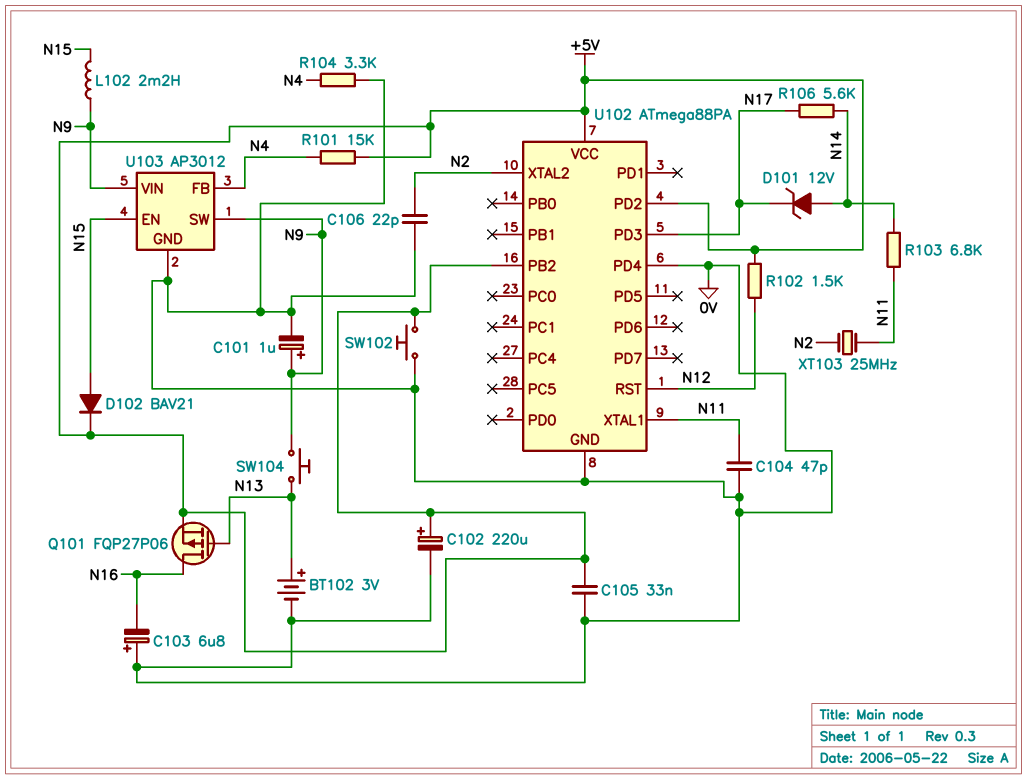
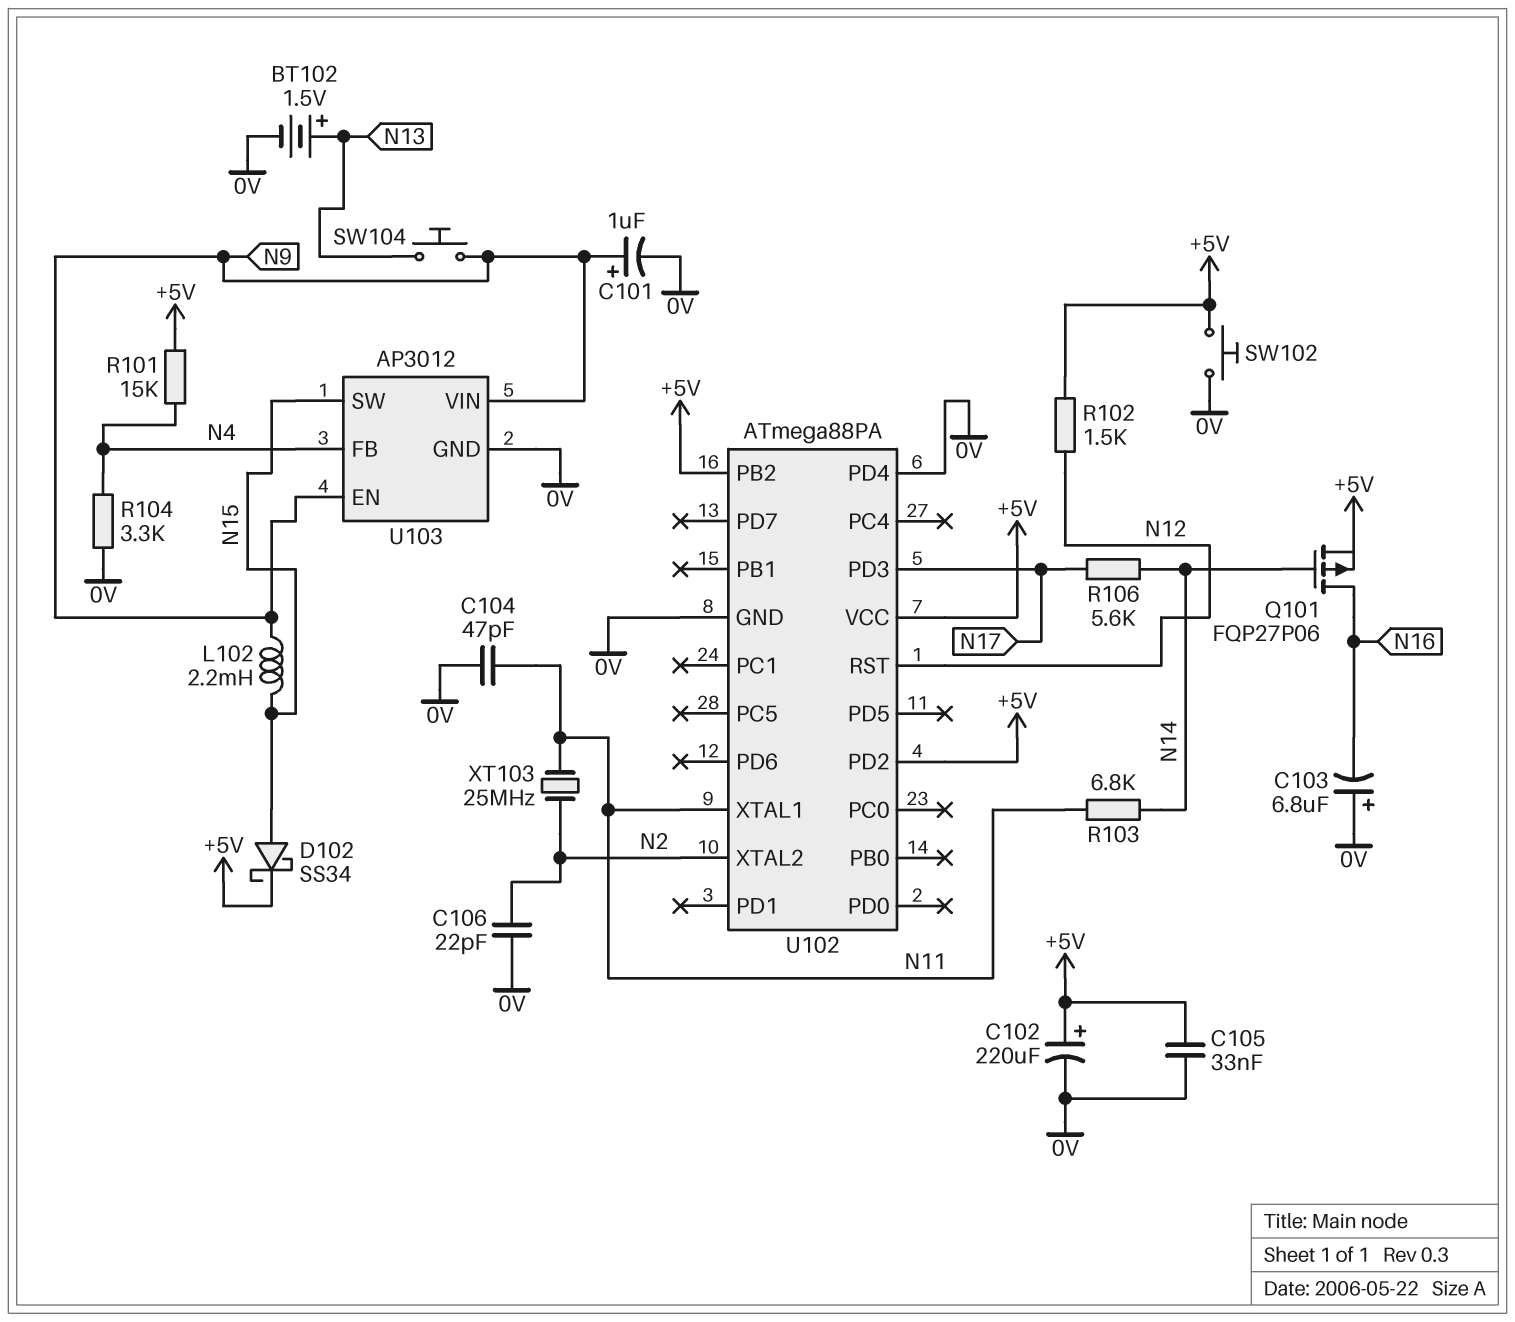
BT102: 3V (plus N13, minus 0V) -> 1.5V (plus N13, minus 0V)
D101: zener 12V (A N14, K N17) -> none
D102: diode BAV21 (A N15, K +5V) -> schottky SS34 (A N15, K +5V)
Q101: PMOS FQP27P06 (G N13, D N16, S +5V) -> PMOS FQP27P06 (G N14, D N16, S +5V)
U103 pin EN: N15 -> N9
U103 pin SW: N9 -> N15

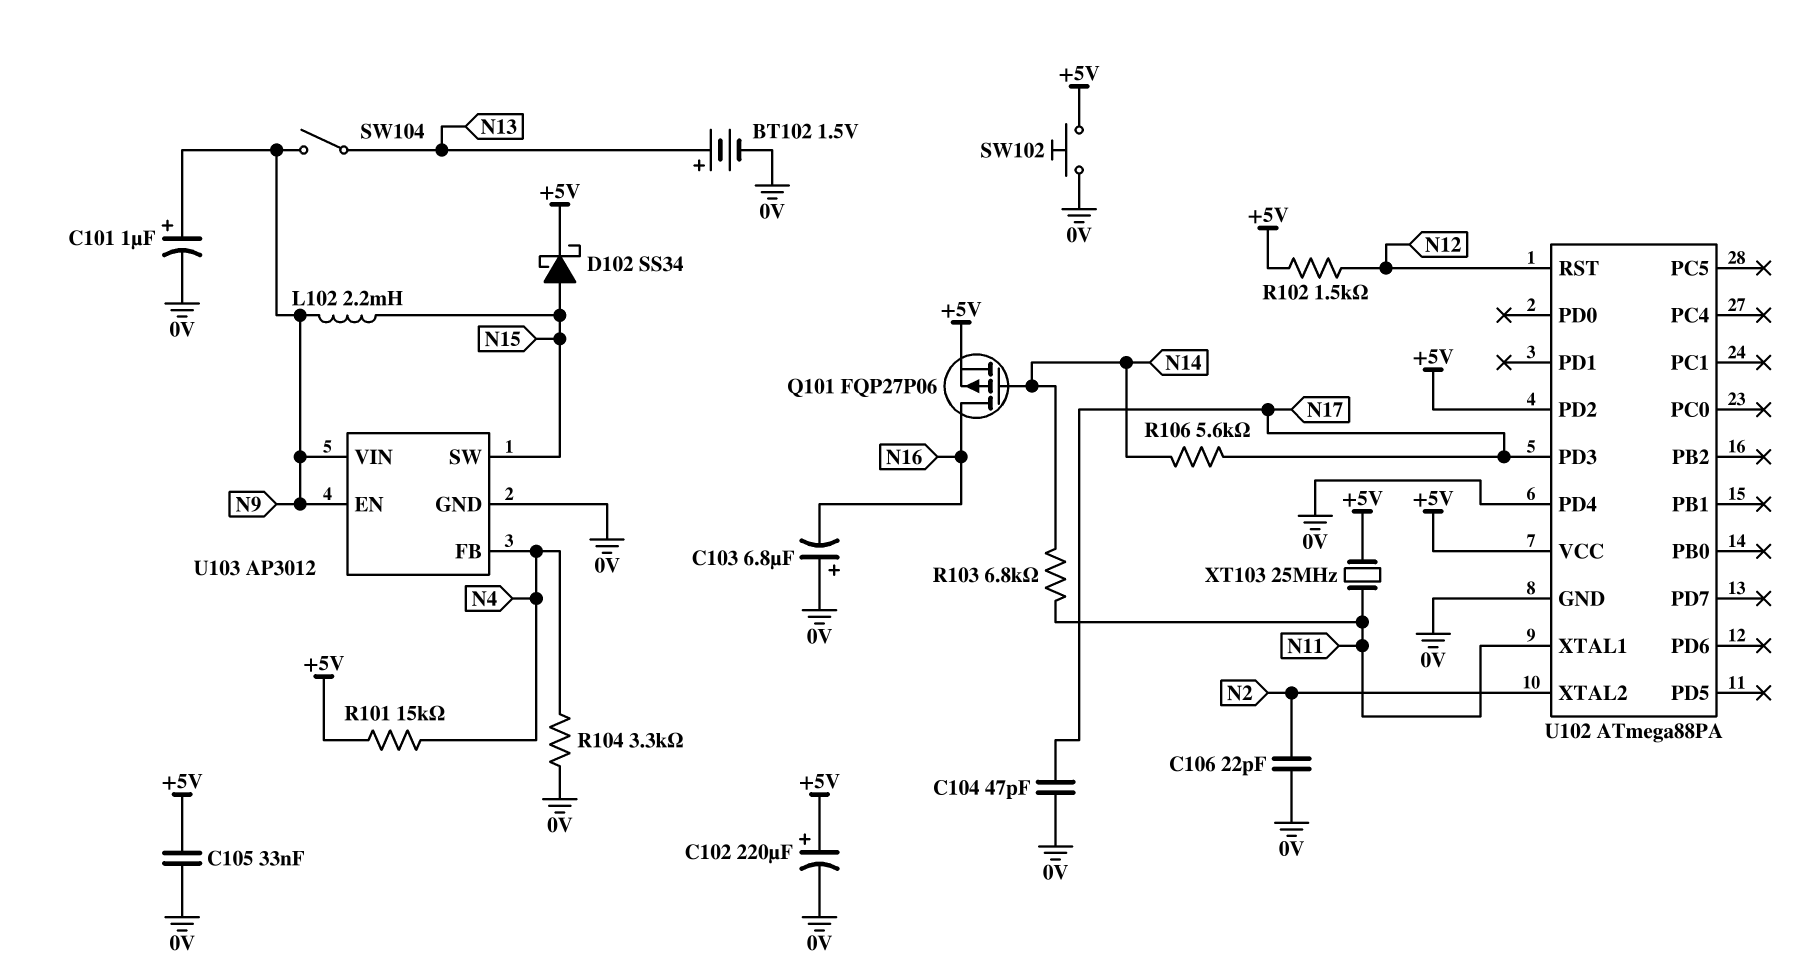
C104: 47pF (0V, N11) -> 47pF (0V, N17)
SW104: button (N9, N13) -> switch (N9, N13)
U102 pin PB2: +5V -> none
XT103: 25MHz (N2, N11) -> 25MHz (+5V, N11)

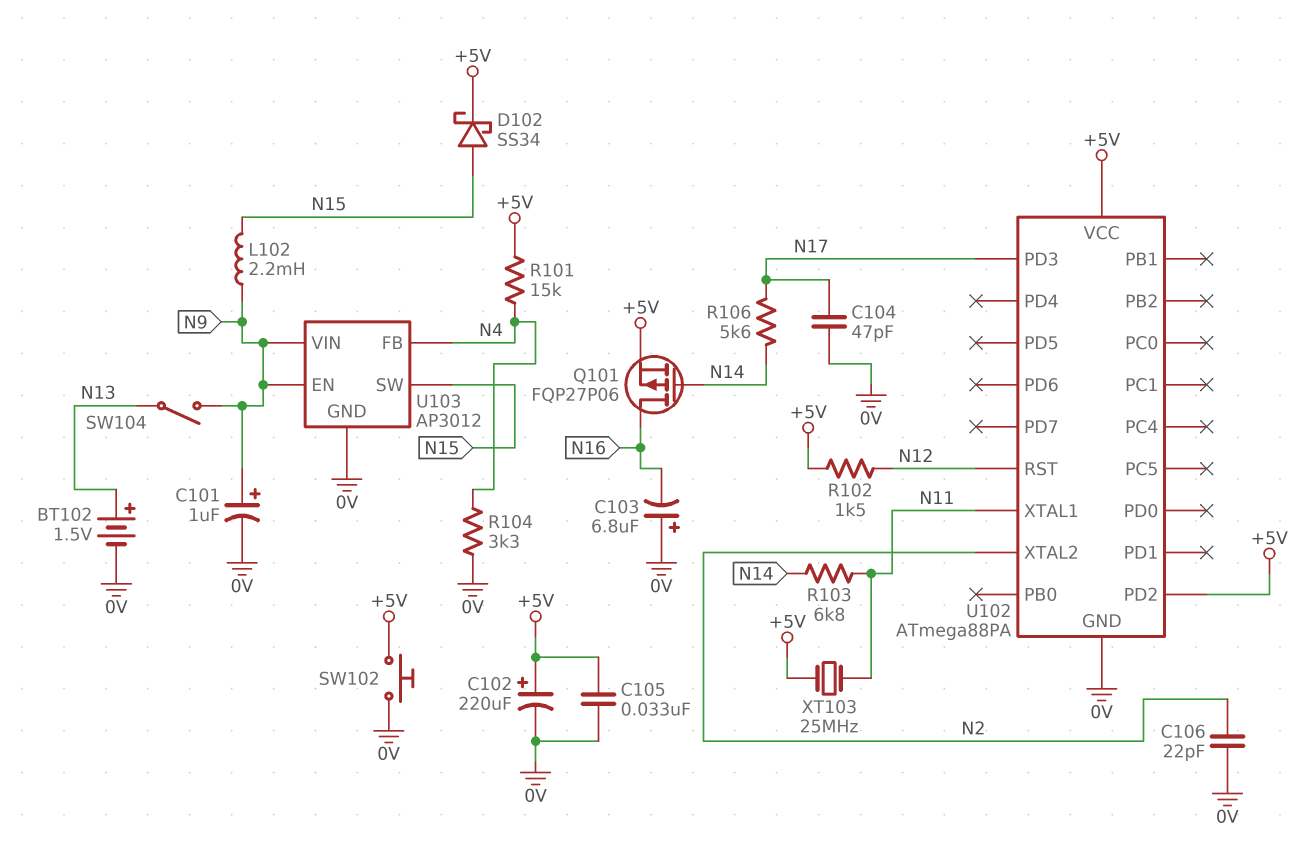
U102 pin PD4: 0V -> none

